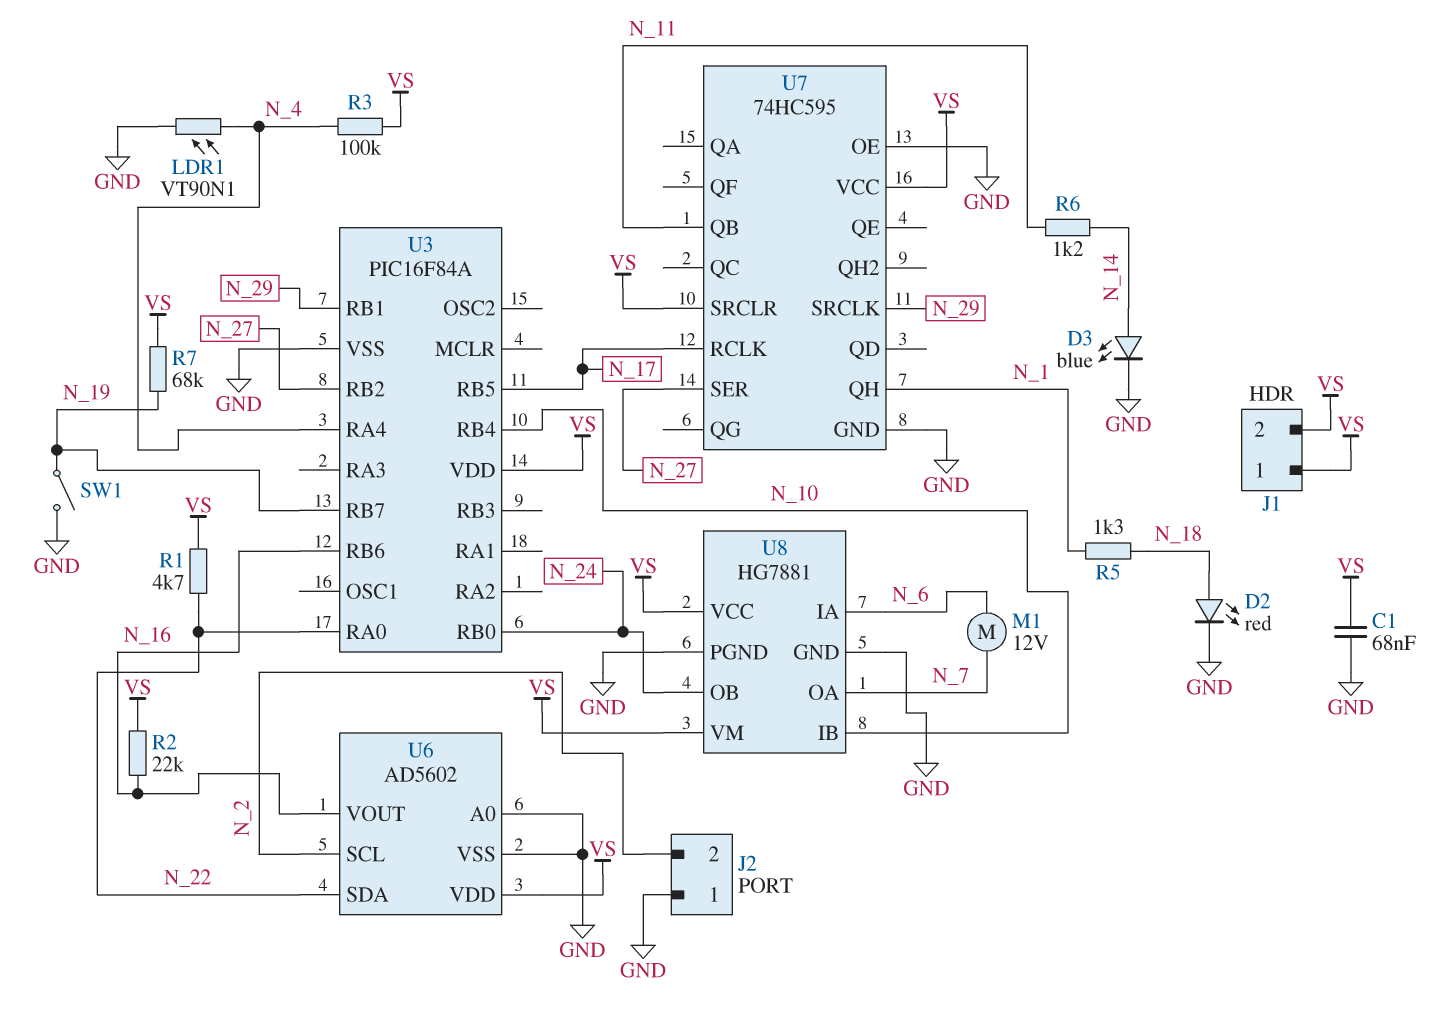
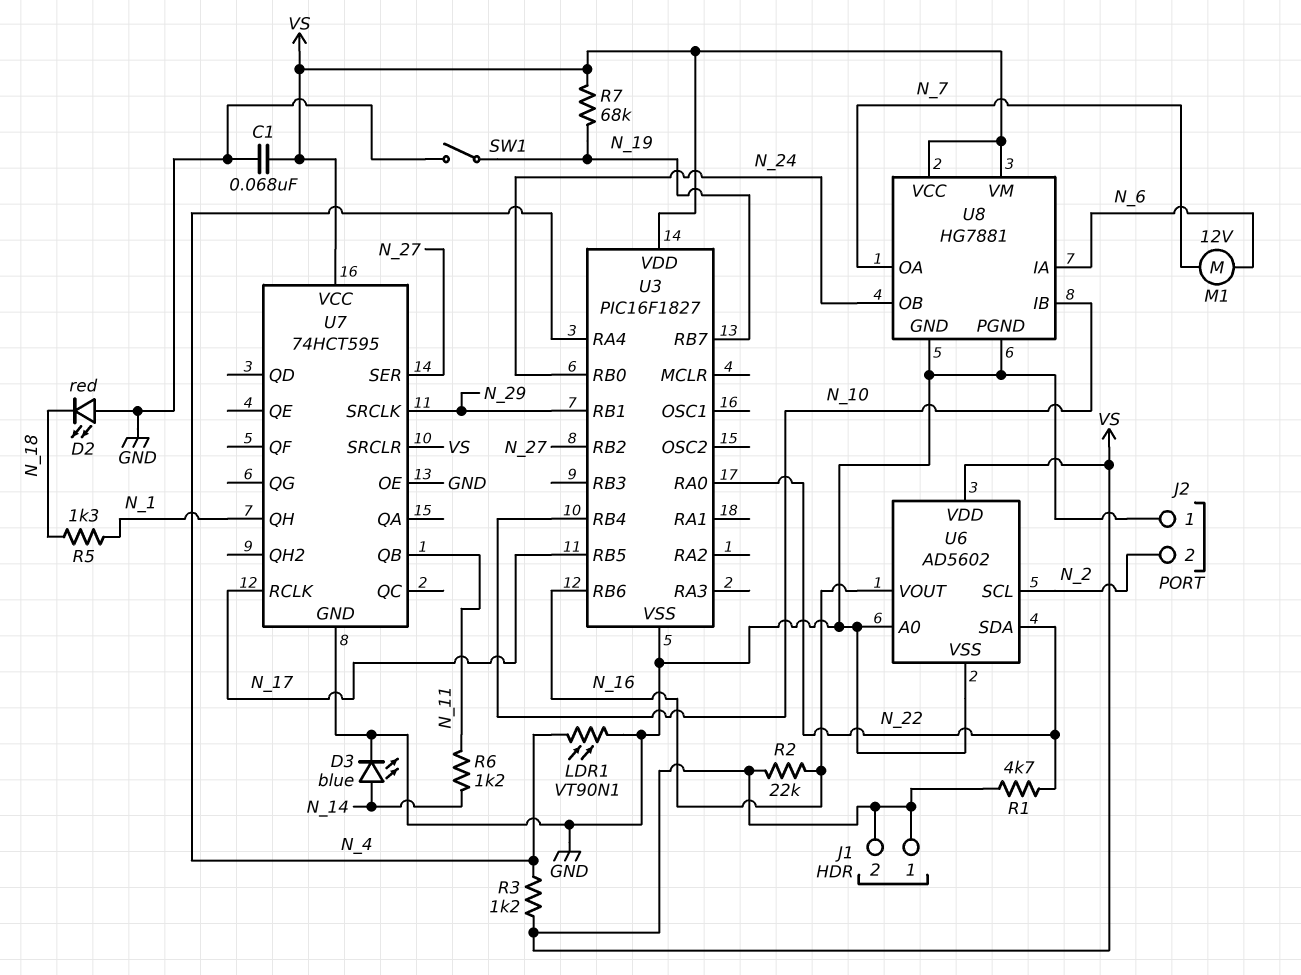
D2: LED red (A N_18, K GND) -> LED red (A GND, K N_18)
R3: 100k (N_4, VS) -> 1.2k (N_4, VS)
U3: PIC16F84A -> PIC16F1827
U7: 74HC595 -> 74HCT595

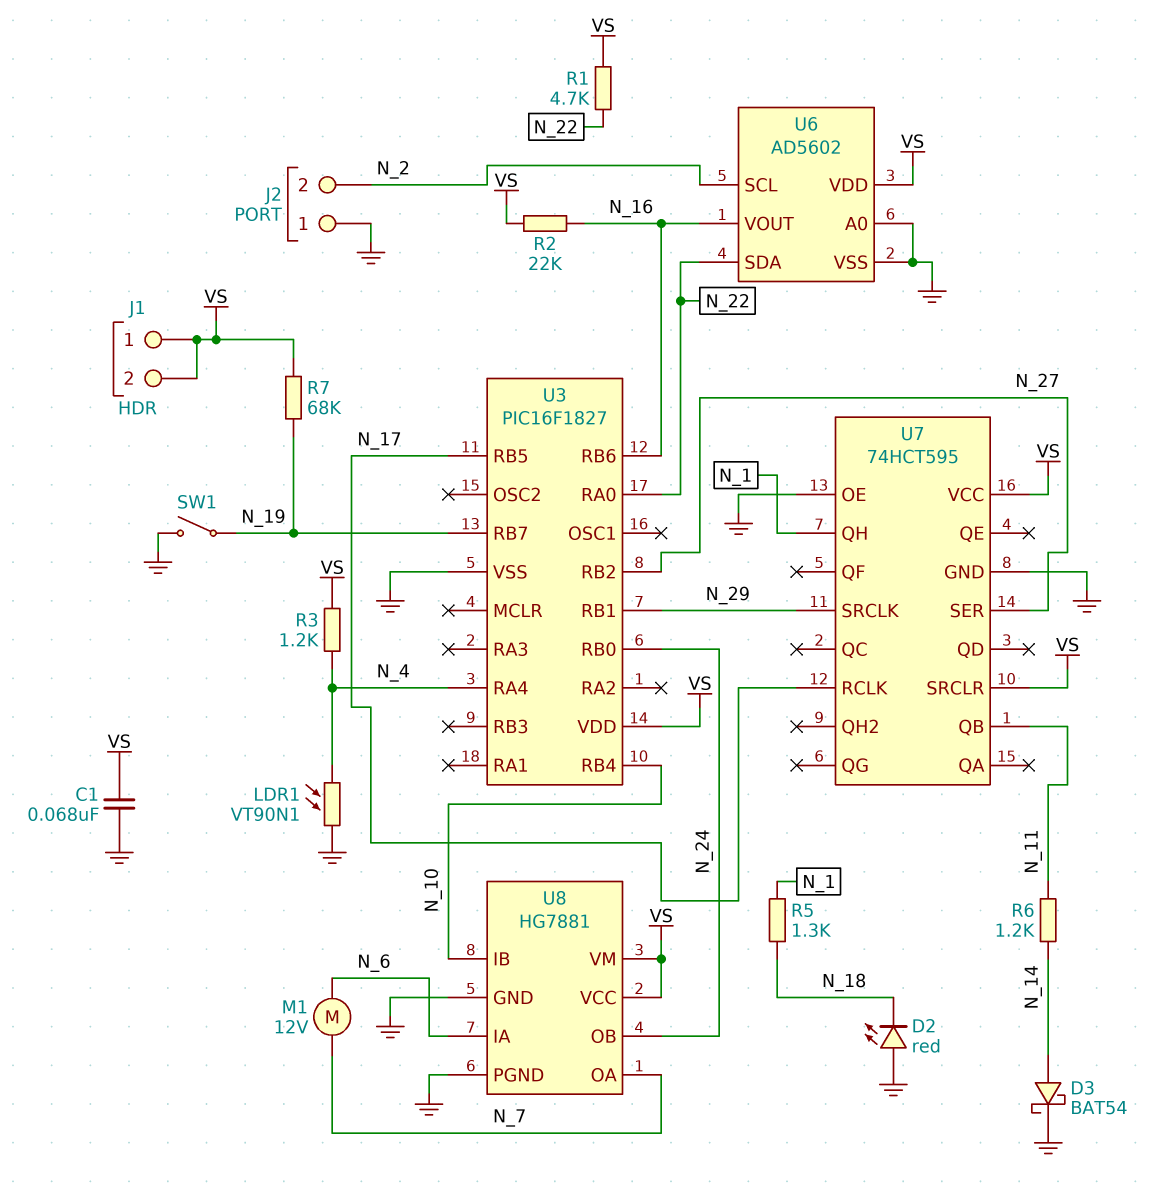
D3: LED blue (A N_14, K GND) -> schottky BAT54 (A N_14, K GND)

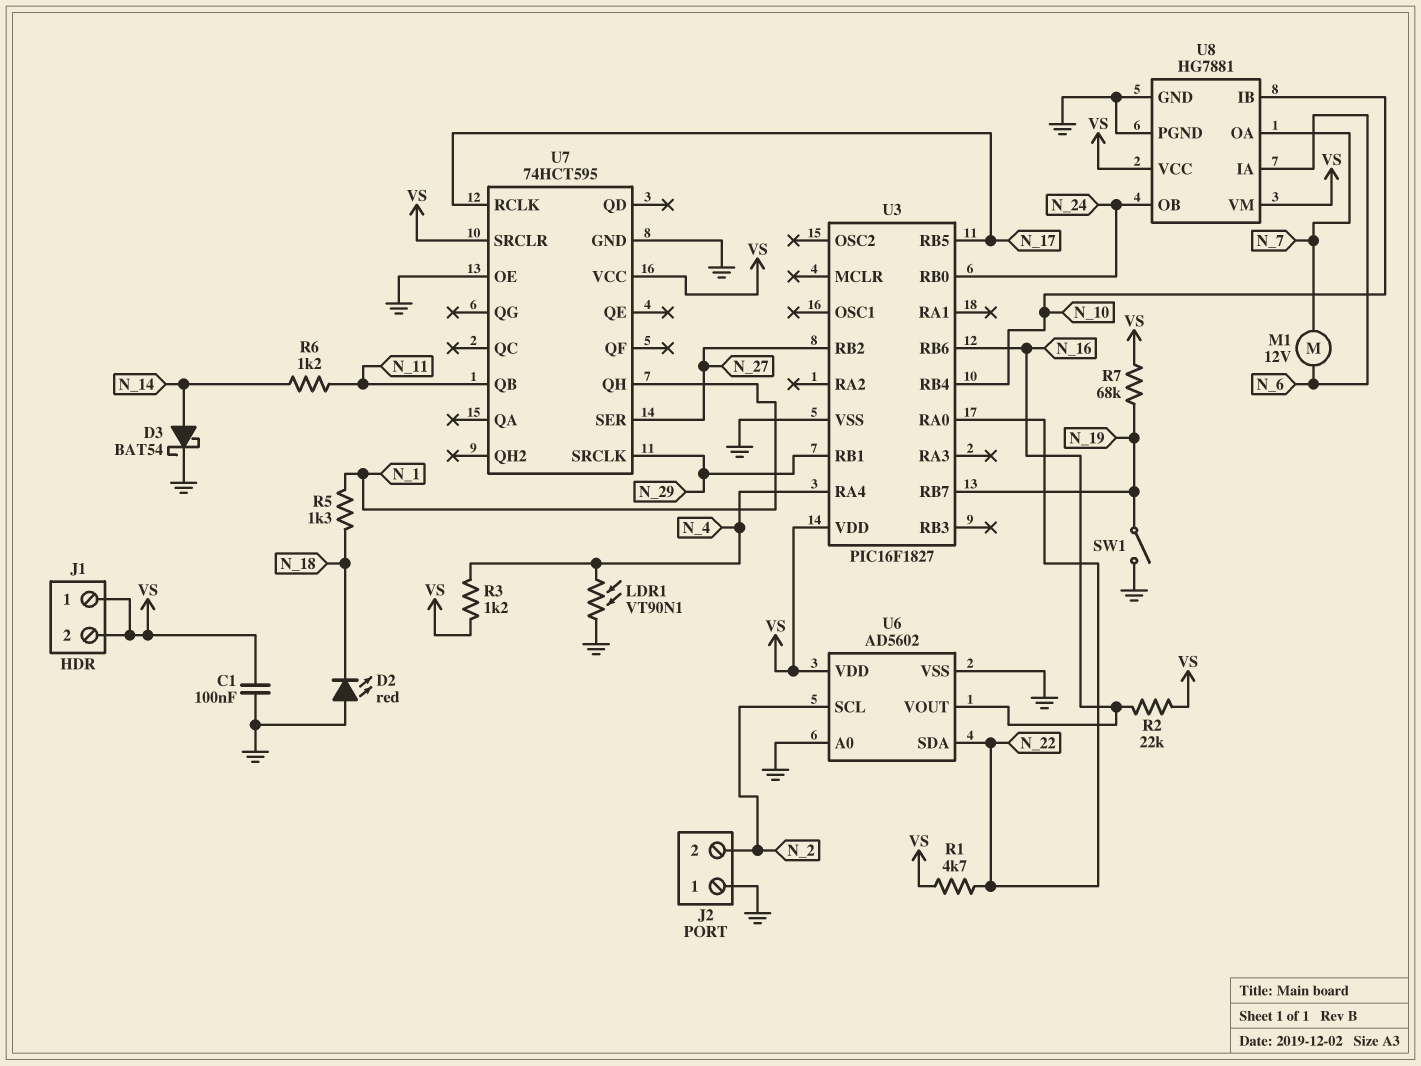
C1: 68nF (GND, VS) -> 100nF (GND, VS)

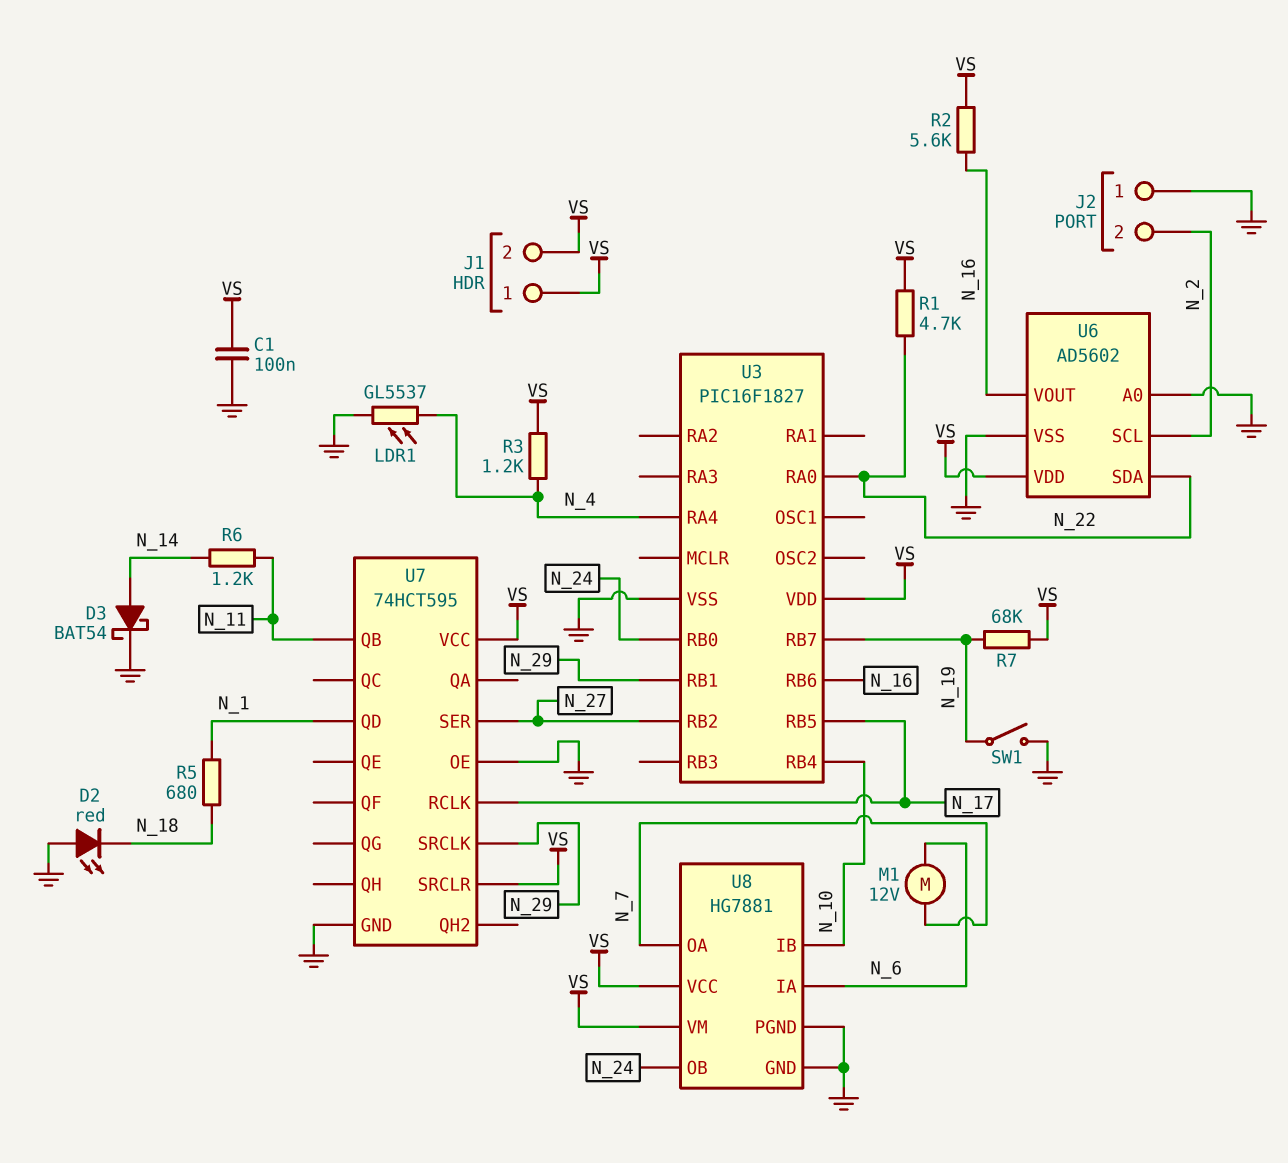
LDR1: VT90N1 (GND, N_4) -> GL5537 (GND, N_4)
R2: 22k (N_16, VS) -> 5.6k (N_16, VS)
R5: 1.3k (N_1, N_18) -> 680 (N_1, N_18)
U7 pin QD: none -> N_1
U7 pin QH: N_1 -> none

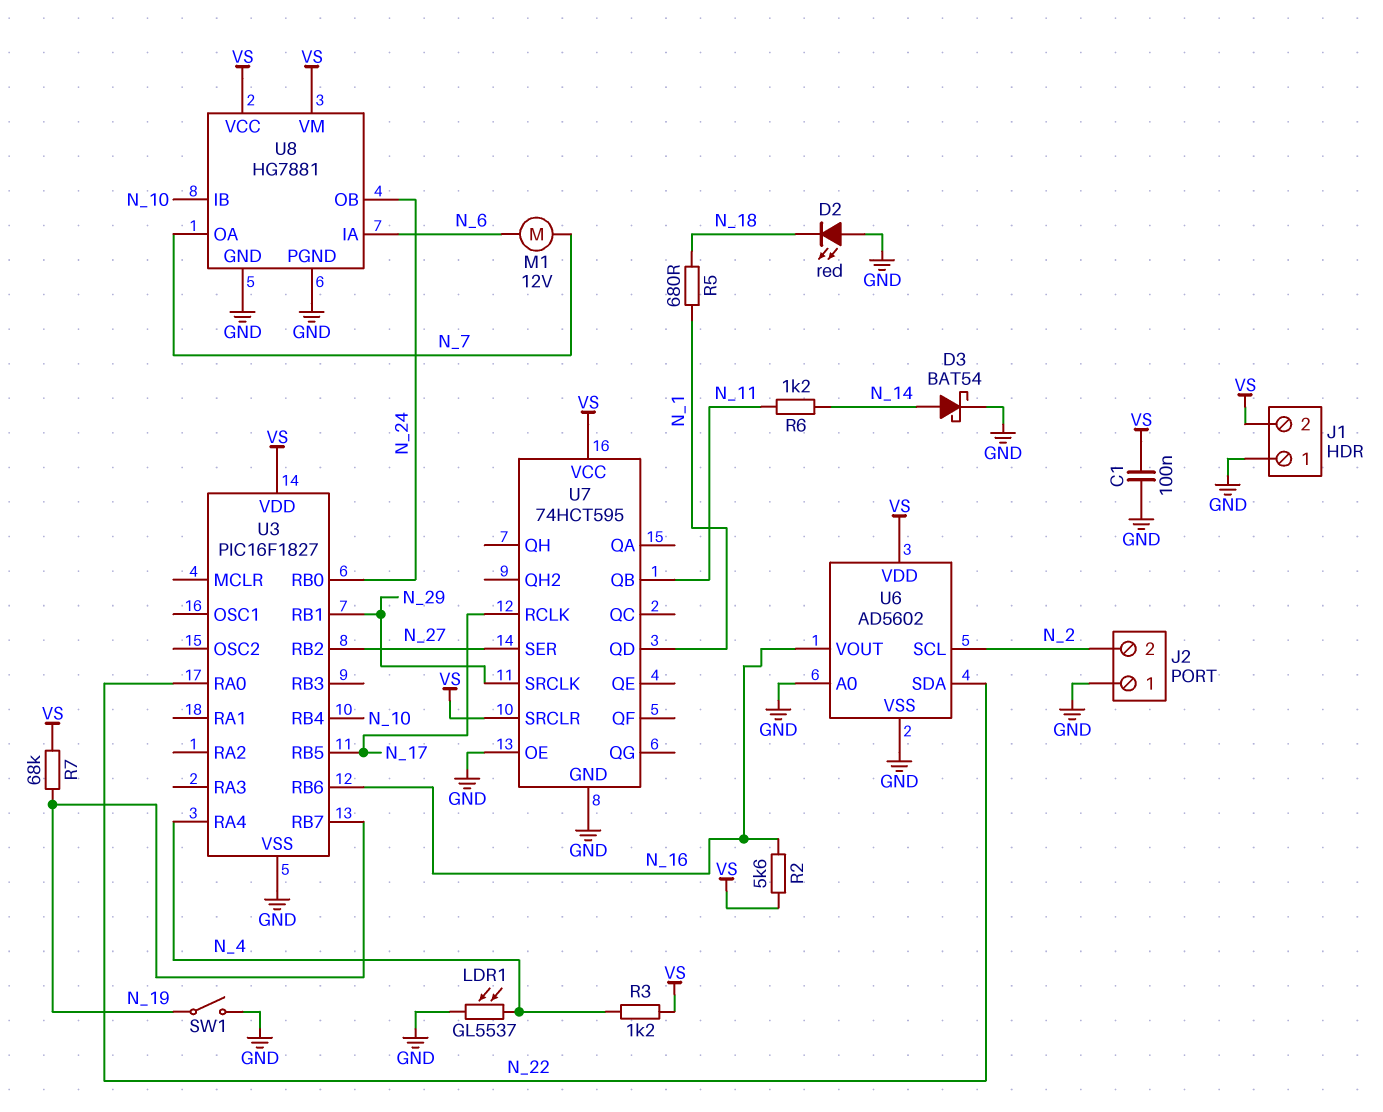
J1 pin 1: VS -> GND
R1: 4.7k (N_22, VS) -> none

